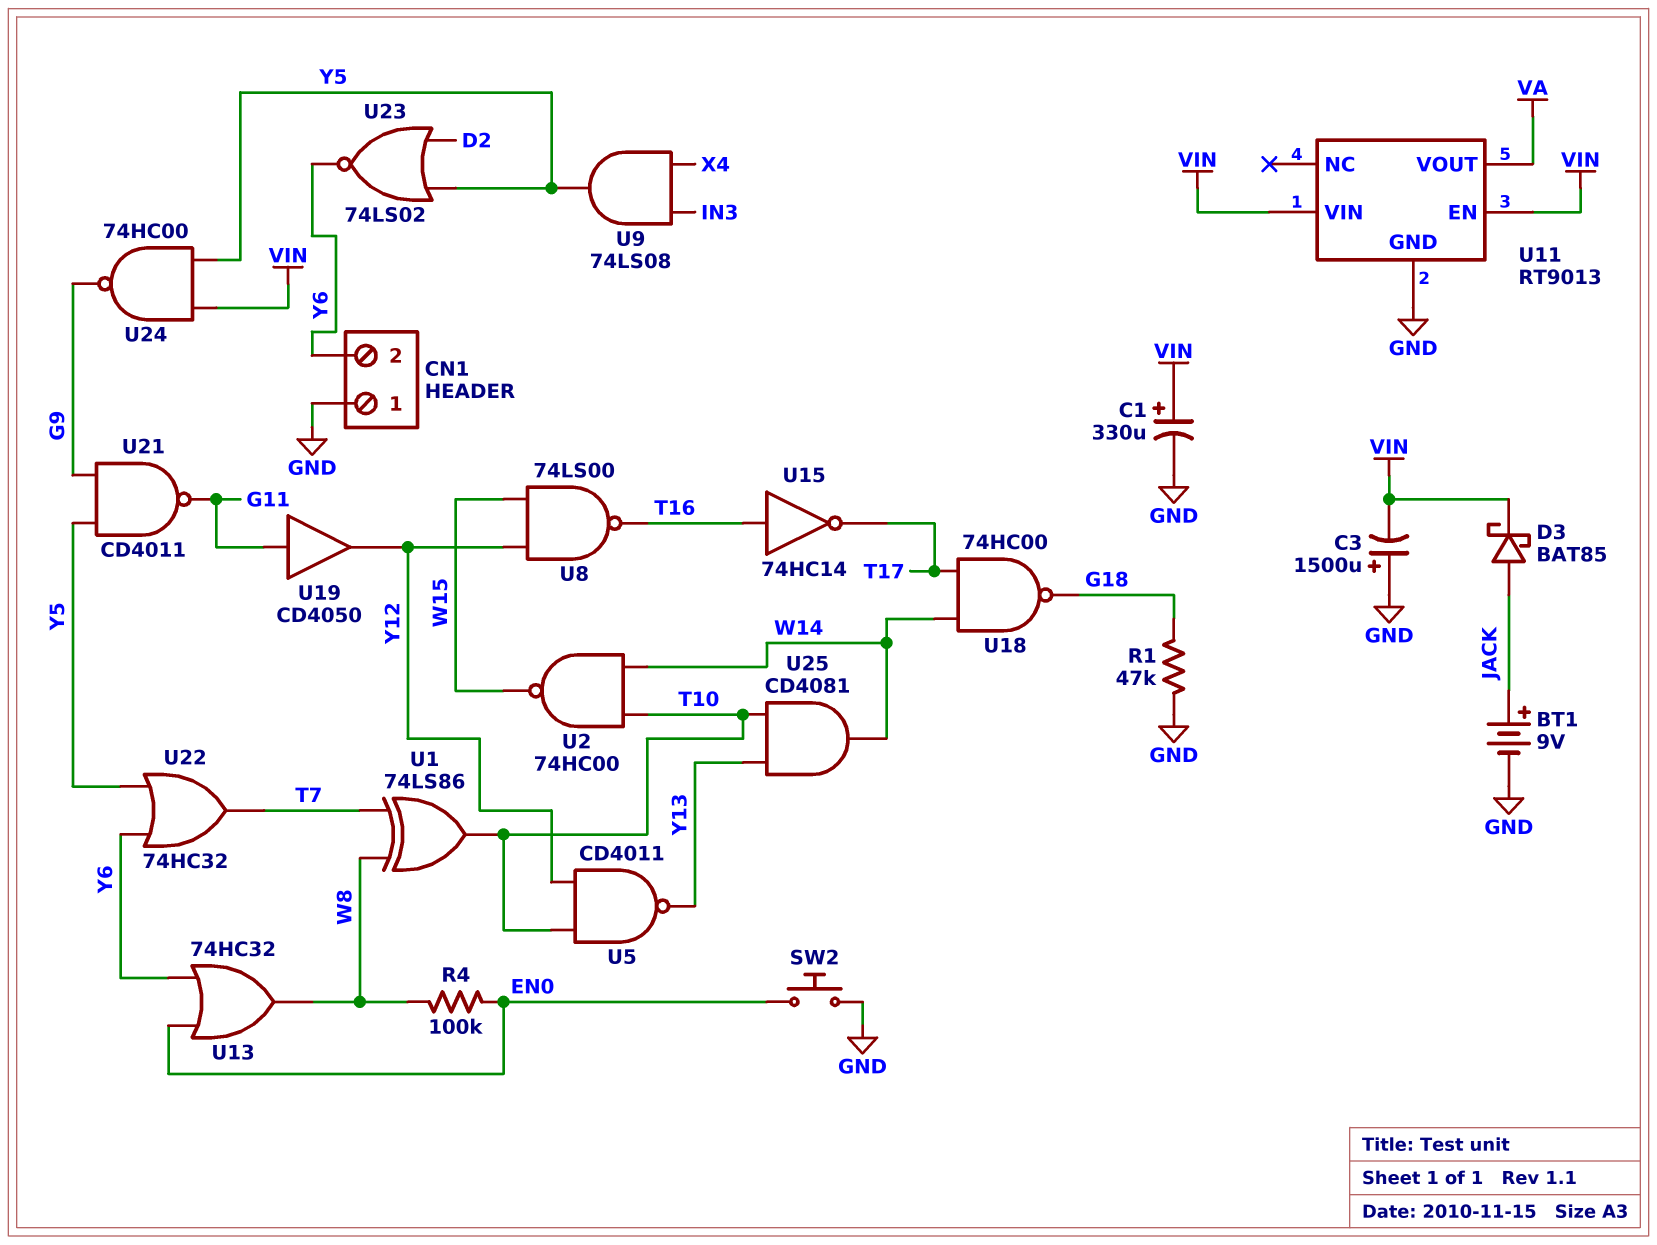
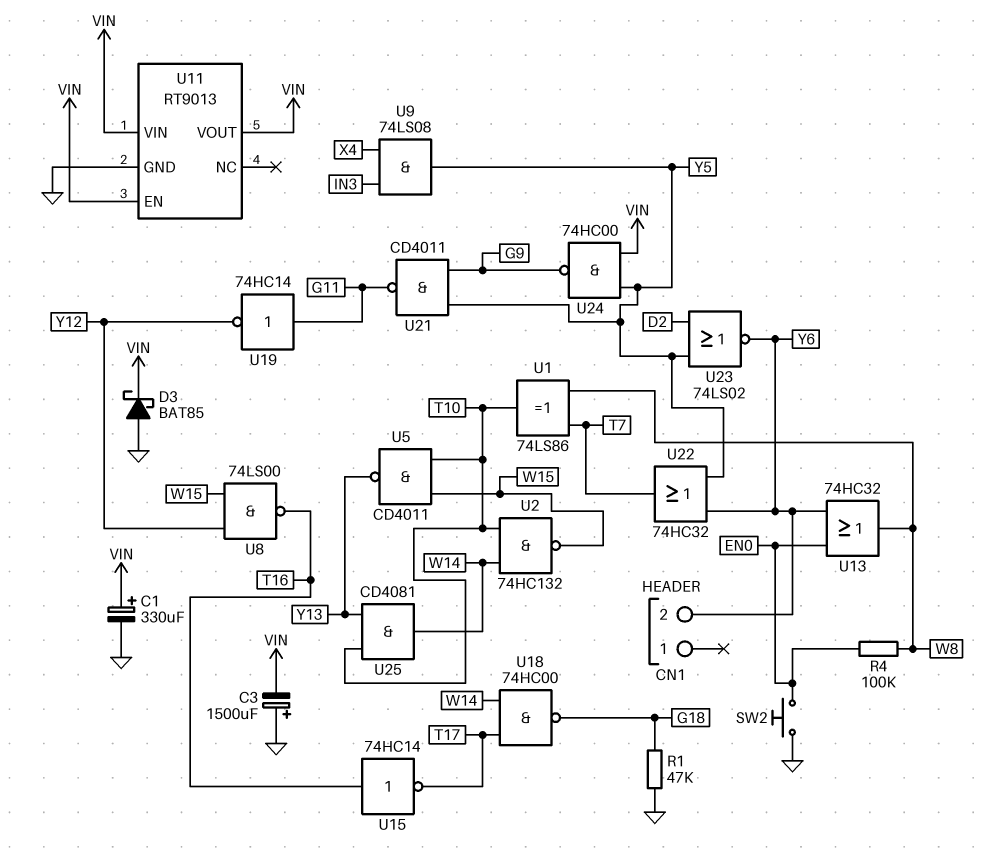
BT1: 9V (plus JACK, minus GND) -> none
CN1 pin 1: GND -> none
D3: schottky BAT85 (A JACK, K VIN) -> schottky BAT85 (A GND, K VIN)
U2: NAND 74HC00 (in T10, in W14, out W15) -> NAND 74HC132 (in T10, in W14, out W15)
U5: NAND CD4011 (in T10, in Y12, out Y13) -> NAND CD4011 (in T10, in W15, out Y13)
U11 pin VOUT: VA -> VIN
U19: buffer CD4050 (in G11, out Y12) -> NOT 74HC14 (in G11, out Y12)

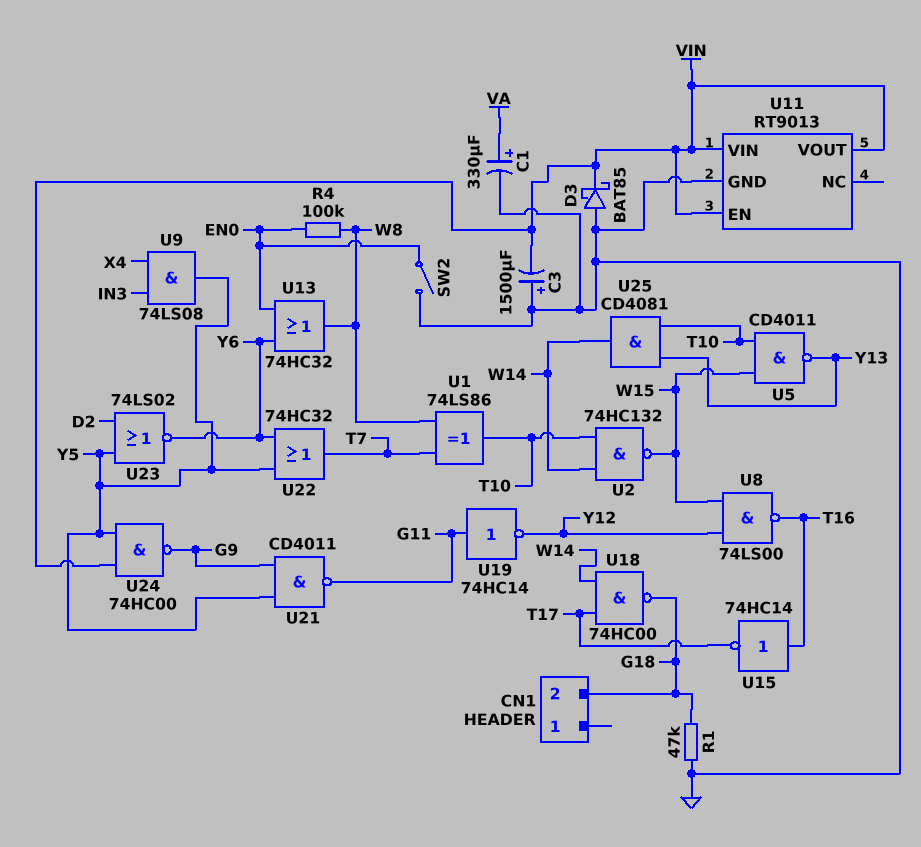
C1: 330uF (plus VIN, minus GND) -> 330uF (plus VA, minus GND)
CN1 pin 2: Y6 -> G18
SW2: button (EN0, GND) -> switch (EN0, GND)

